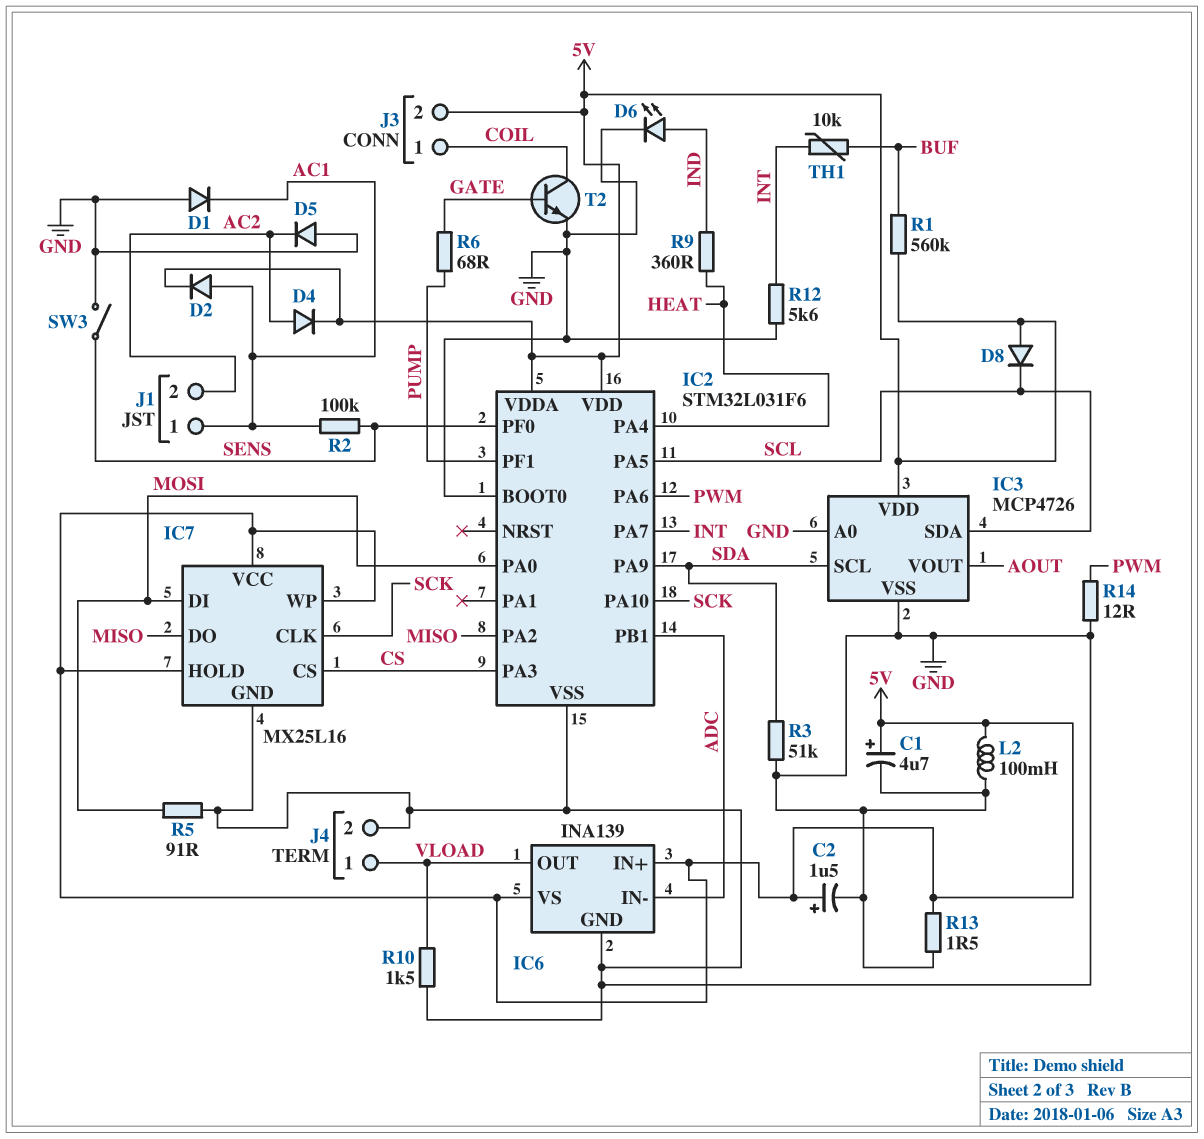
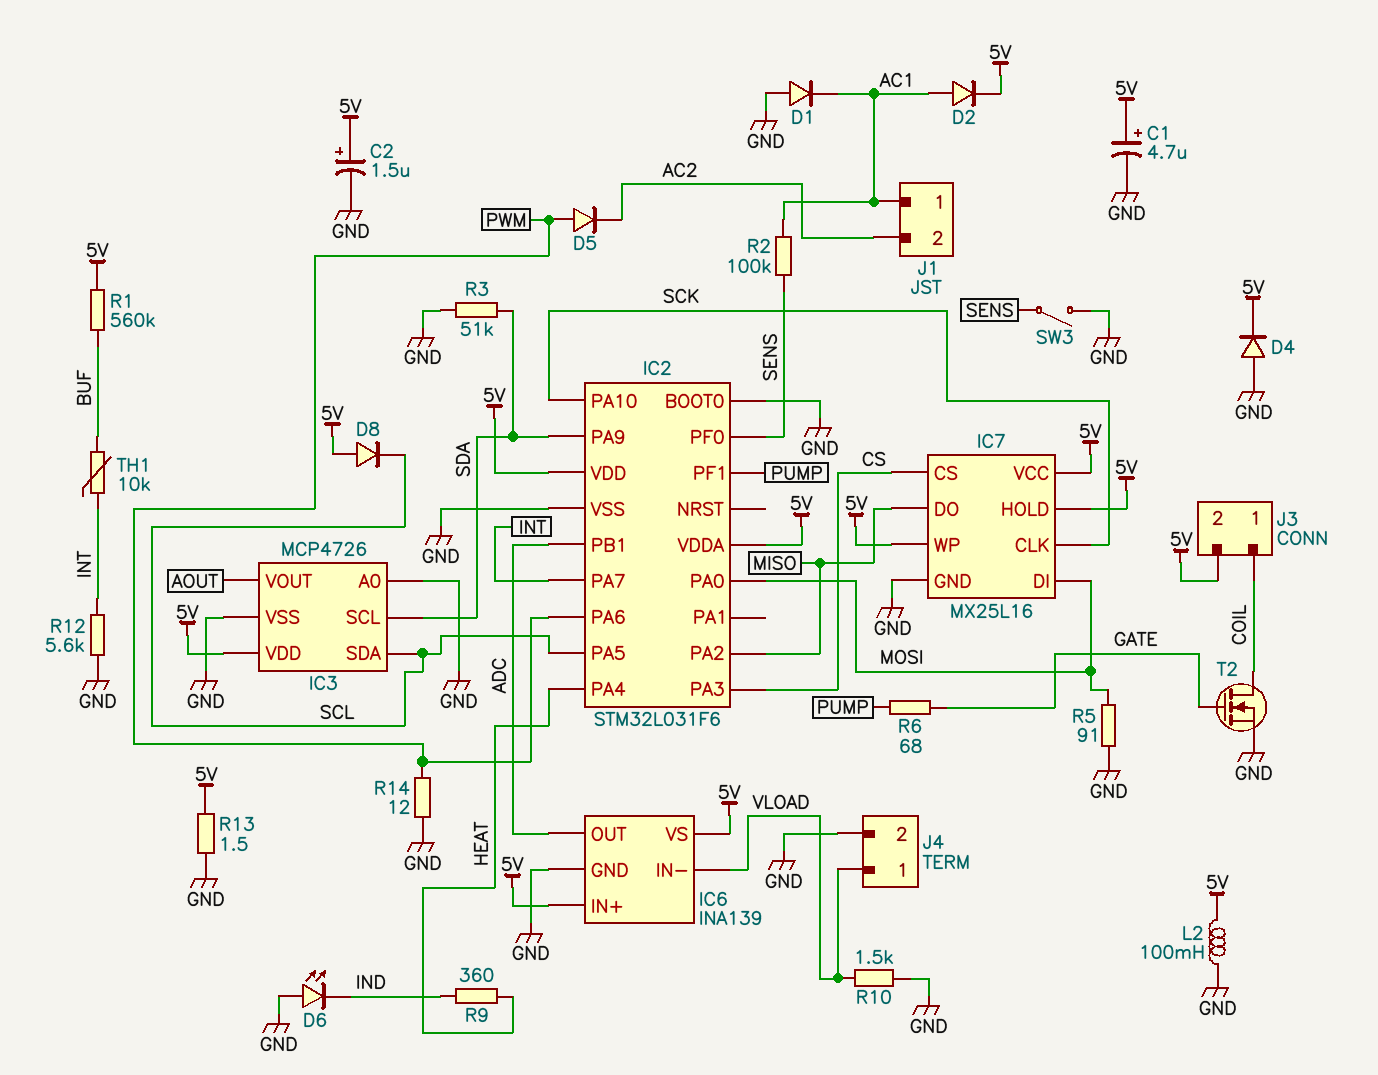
D4: diode (A AC2, K 5V) -> diode (A GND, K 5V)
D5: diode (A GND, K AC2) -> diode (A PWM, K AC2)
D6: LED (A IND, K GND) -> LED (A GND, K IND)
IC6 pin IN-: ADC -> VLOAD
IC6 pin OUT: VLOAD -> ADC
T2: NPN (B GATE, C COIL, E GND) -> NMOS (G GATE, D COIL, S GND)

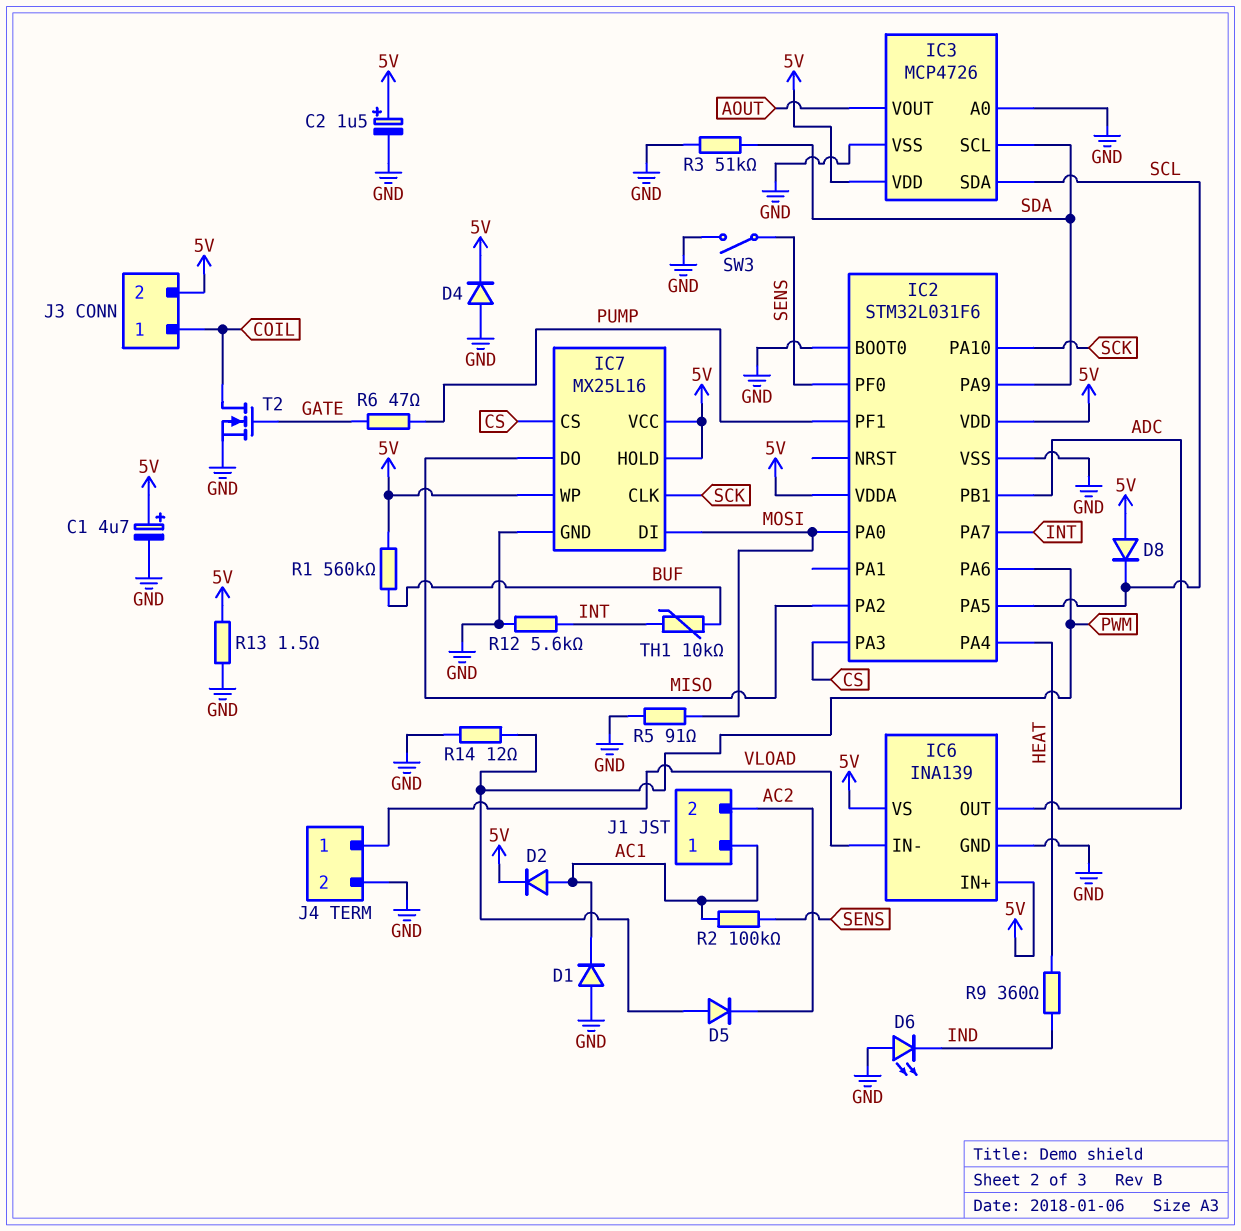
L2: 100mH (5V, GND) -> none
R6: 68 (GATE, PUMP) -> 47 (GATE, PUMP)
R10: 1.5k (GND, VLOAD) -> none

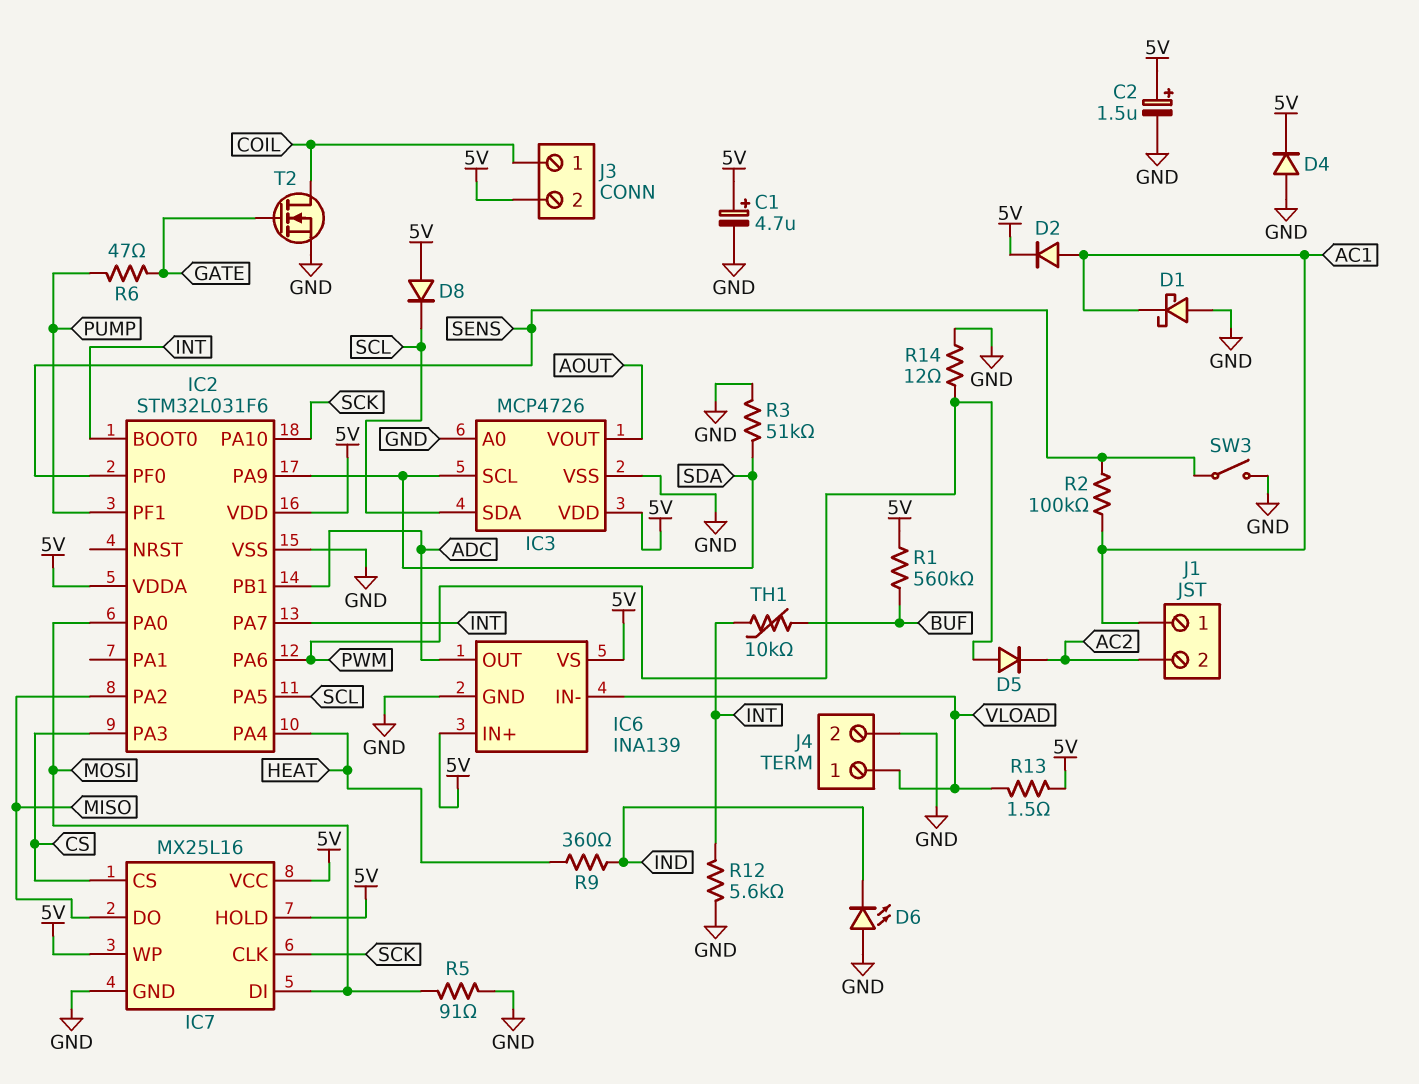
D1: diode (A GND, K AC1) -> schottky (A GND, K AC1)
IC2 pin BOOT0: GND -> INT
R13: 1.5 (5V, GND) -> 1.5 (5V, VLOAD)

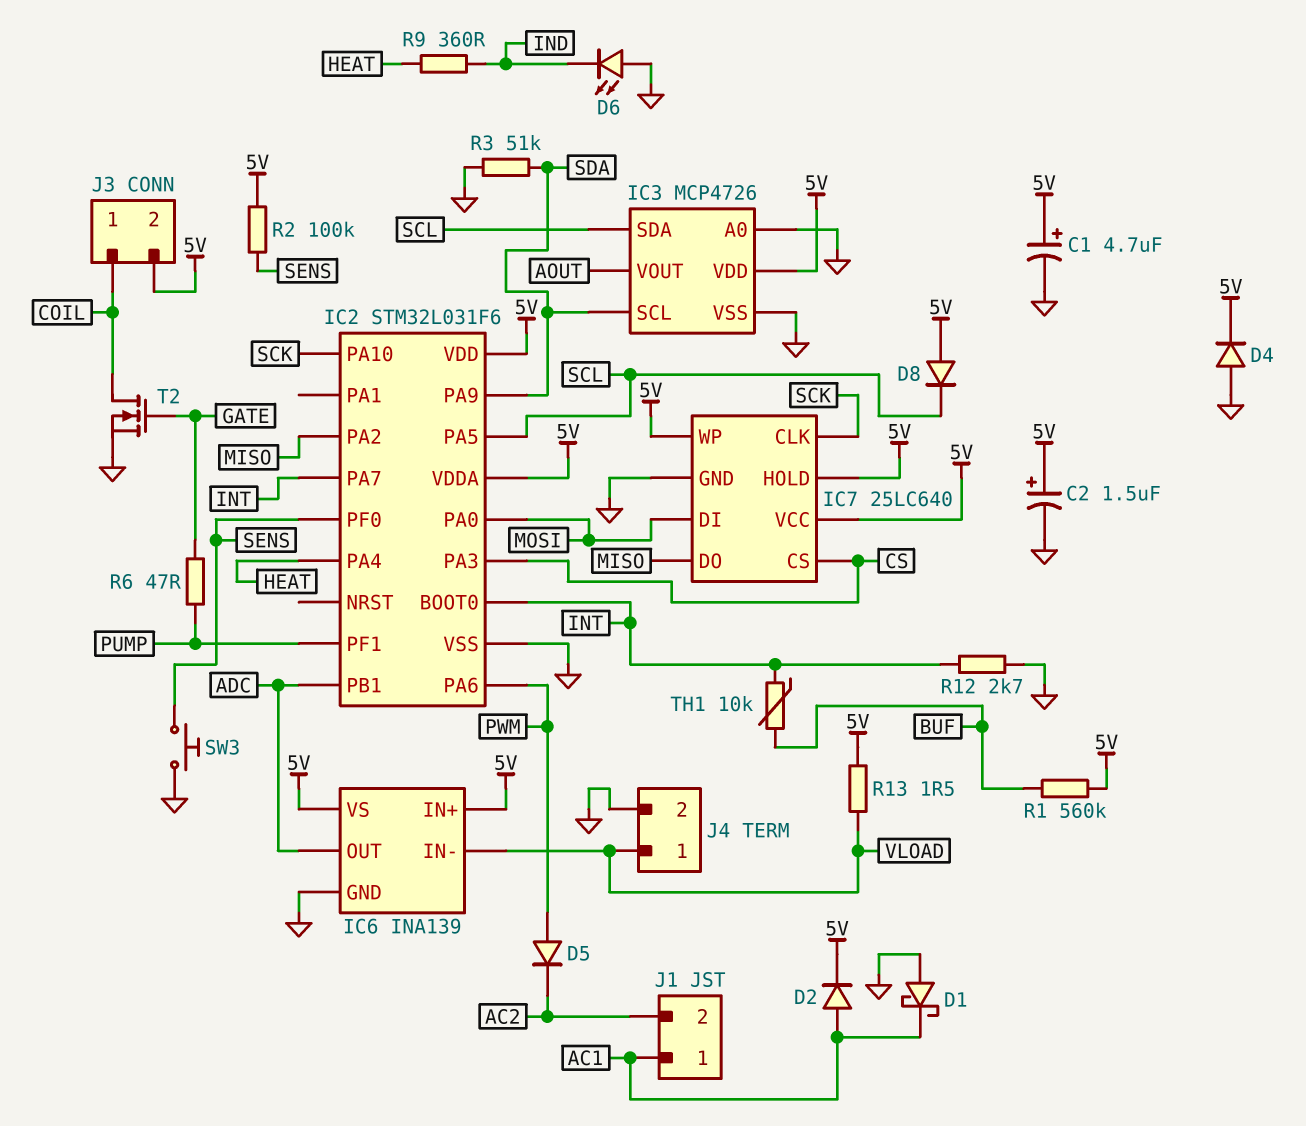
IC7: MX25L16 -> 25LC640
R2: 100k (AC1, SENS) -> 100k (5V, SENS)
R5: 91 (GND, MOSI) -> none
R12: 5.6k (GND, INT) -> 2.7k (GND, INT)
R14: 12 (GND, PWM) -> none
SW3: switch (GND, SENS) -> button (GND, SENS)

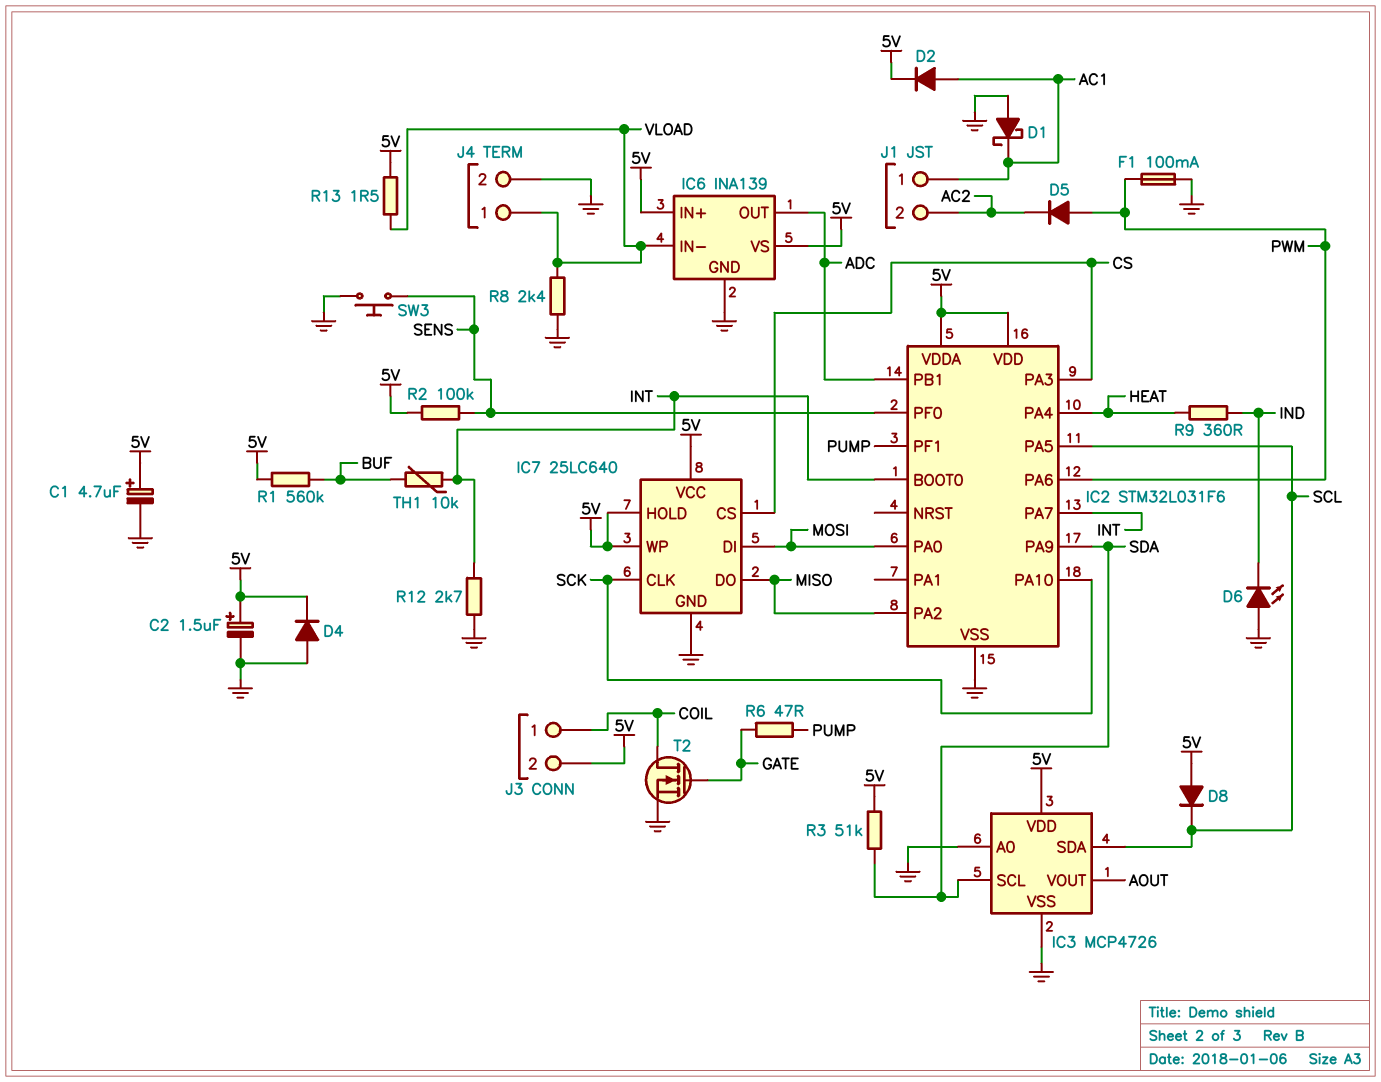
F1: none -> 100mA (GND, PWM)
R3: 51k (GND, SDA) -> 51k (5V, SDA)
R8: none -> 2.4k (GND, VLOAD)

